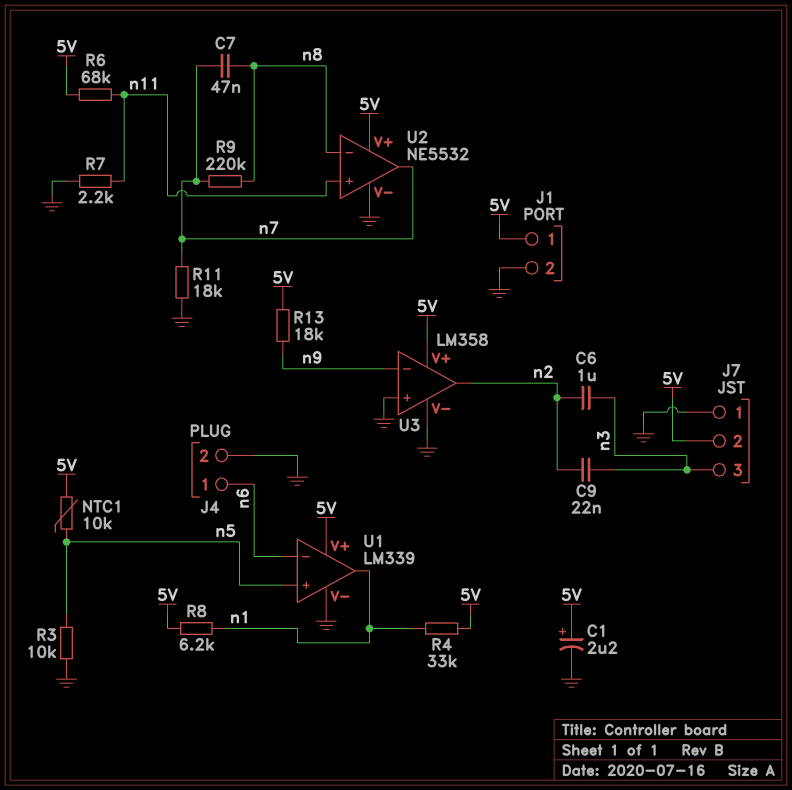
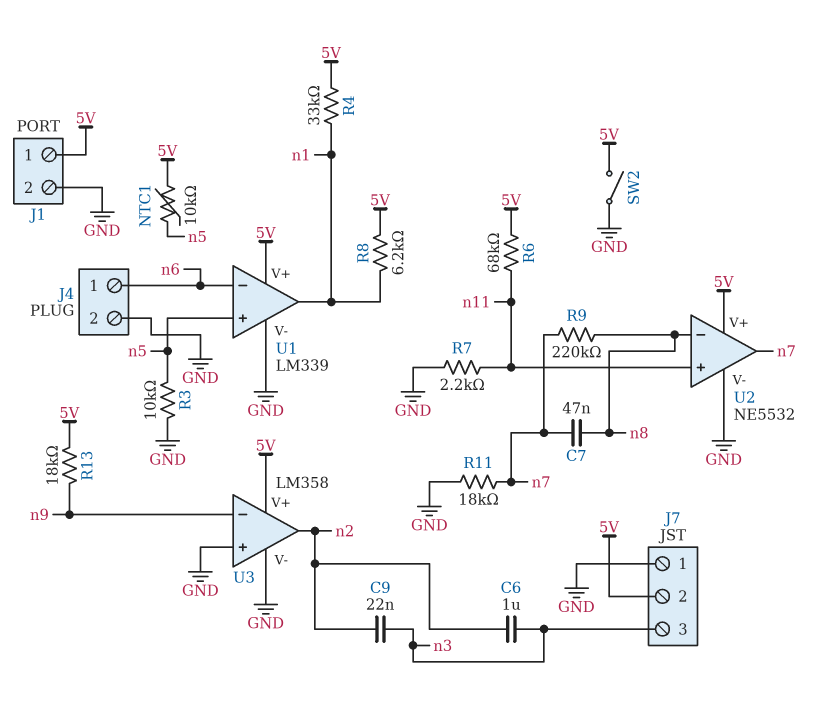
C1: 2.2uF (plus 5V, minus GND) -> none
SW2: none -> switch (5V, GND)

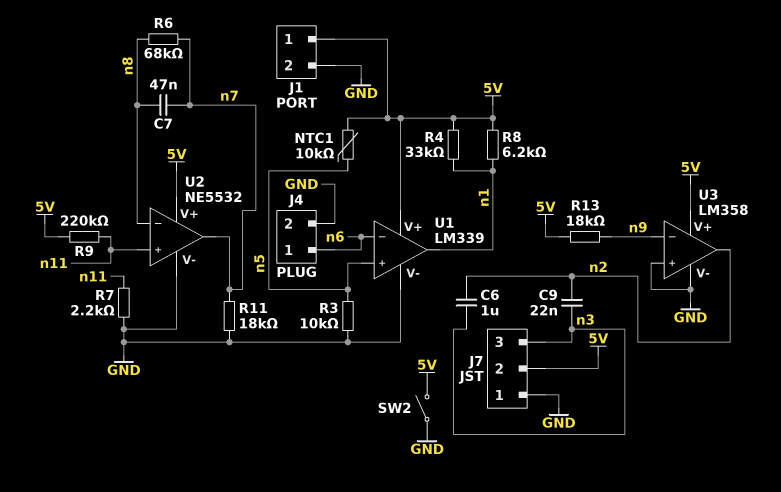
R6: 68k (5V, n11) -> 68k (n7, n8)
R9: 220k (n7, n8) -> 220k (5V, n11)

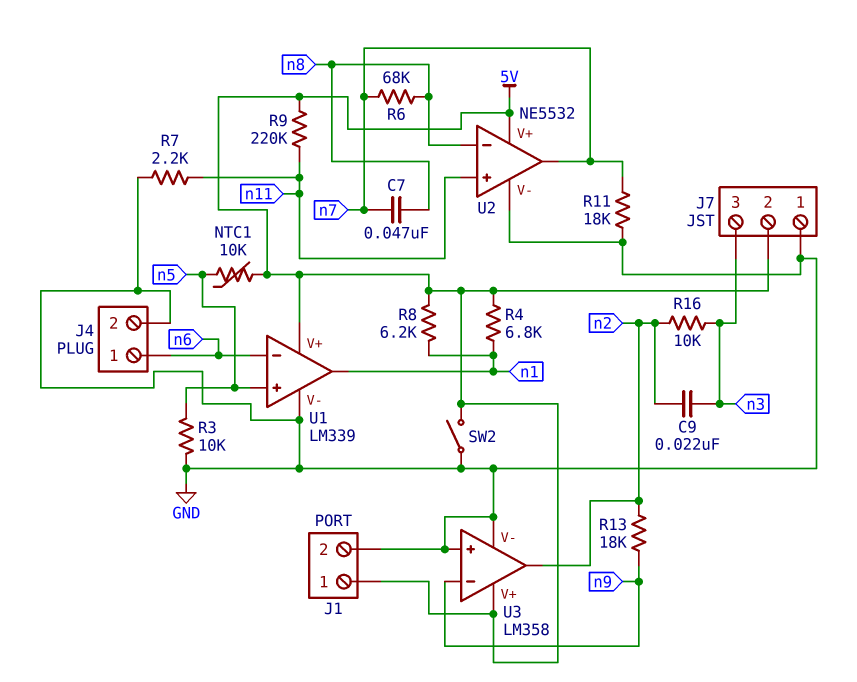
C6: 1uF (n2, n3) -> none
R4: 33k (5V, n1) -> 6.8k (5V, n1)
R13: 18k (5V, n9) -> 18k (n2, n9)
R16: none -> 10k (n2, n3)

